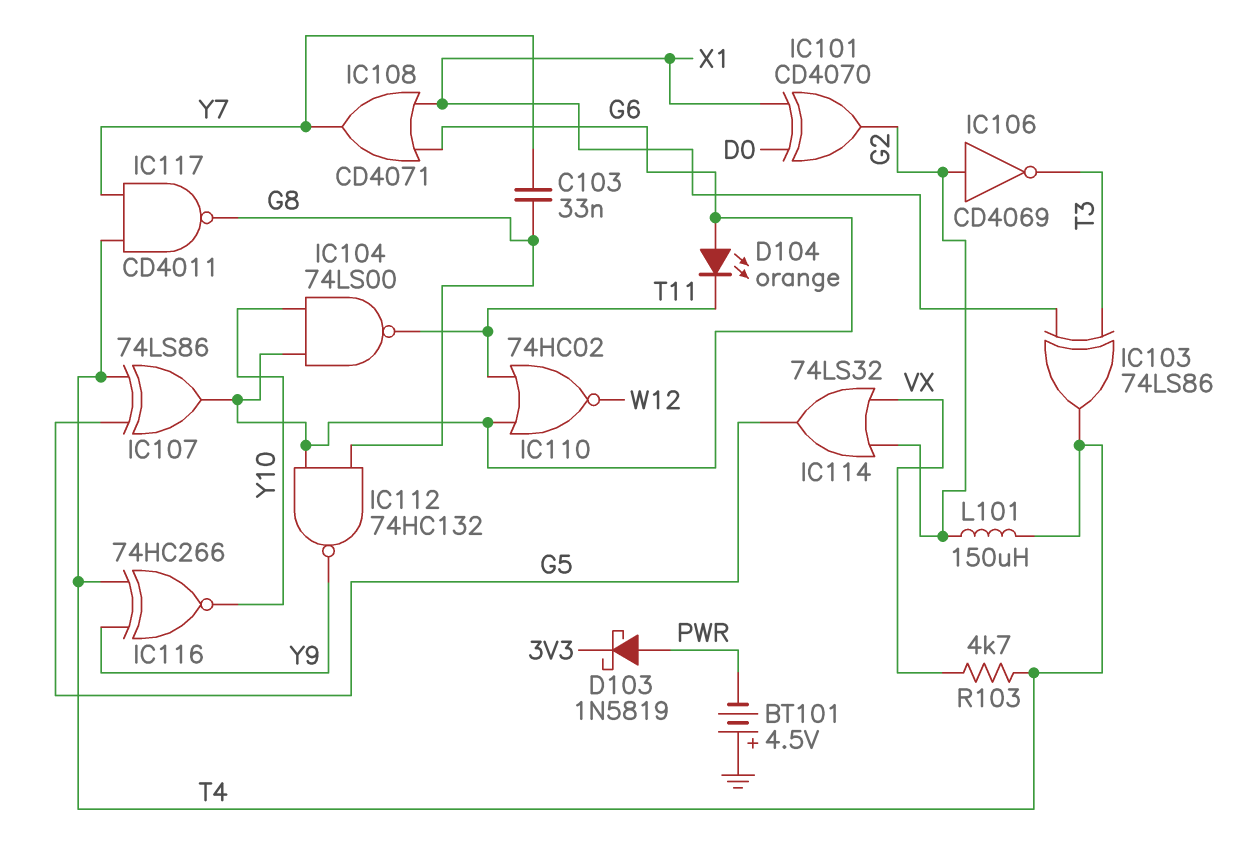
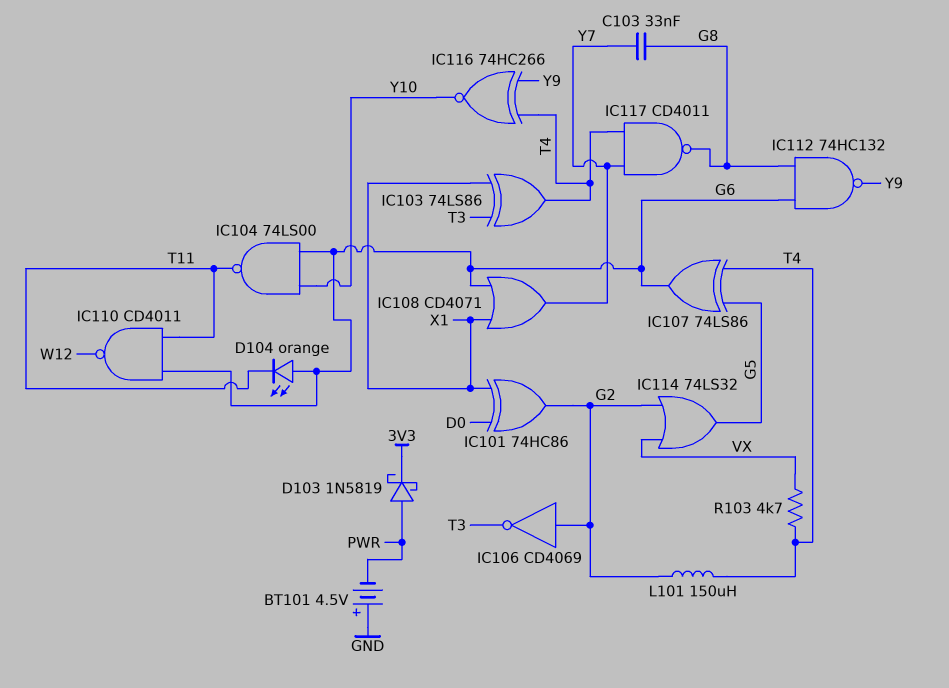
IC101: XOR CD4070 (in D0, in X1, out G2) -> XOR 74HC86 (in D0, in X1, out G2)
IC110: NOR 74HC02 (in G6, in T11, out W12) -> NAND CD4011 (in G6, in T11, out W12)

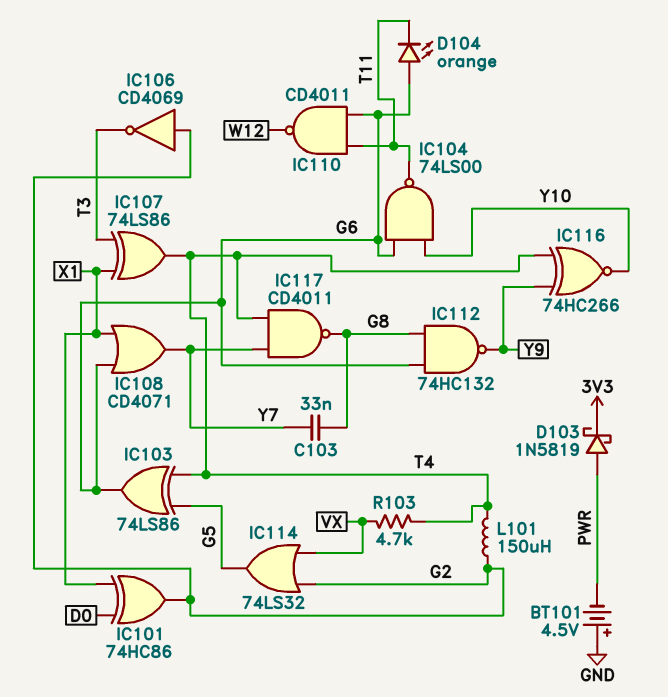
IC103: XOR 74LS86 (in T3, in X1, out T4) -> XOR 74LS86 (in G5, in T4, out G6)
IC107: XOR 74LS86 (in G5, in T4, out G6) -> XOR 74LS86 (in T3, in X1, out T4)

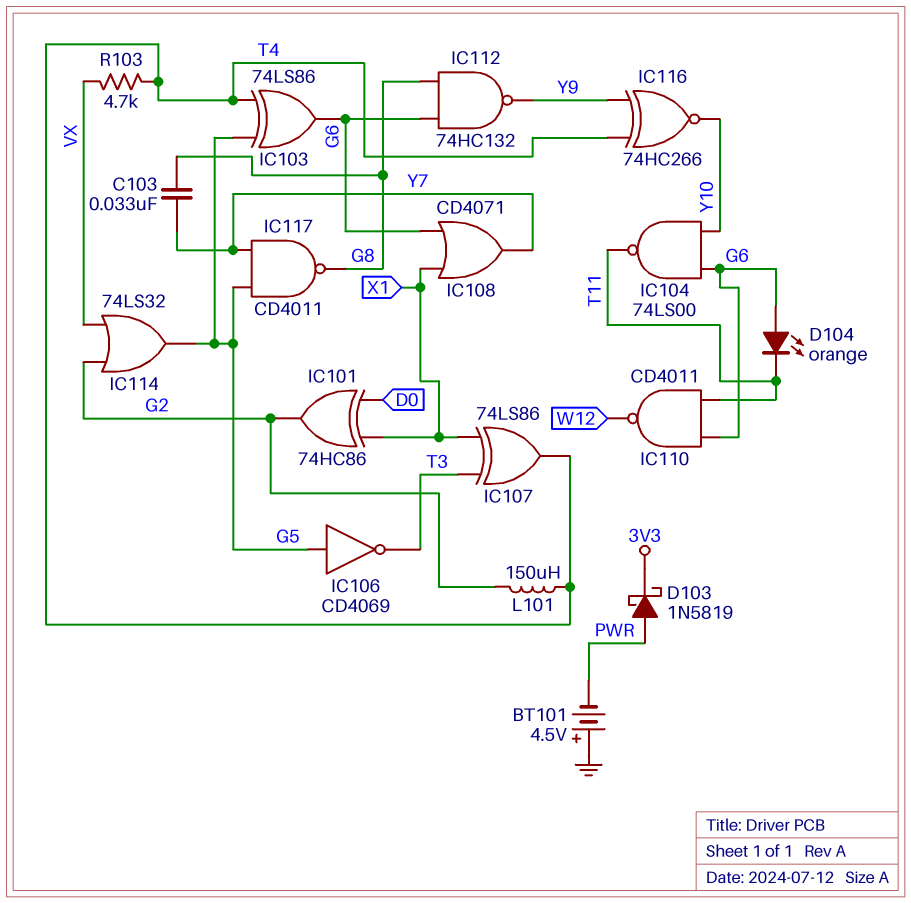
IC106: NOT CD4069 (in G2, out T3) -> NOT CD4069 (in G5, out T3)
IC117: NAND CD4011 (in T4, in Y7, out G8) -> NAND CD4011 (in G5, in Y7, out G8)

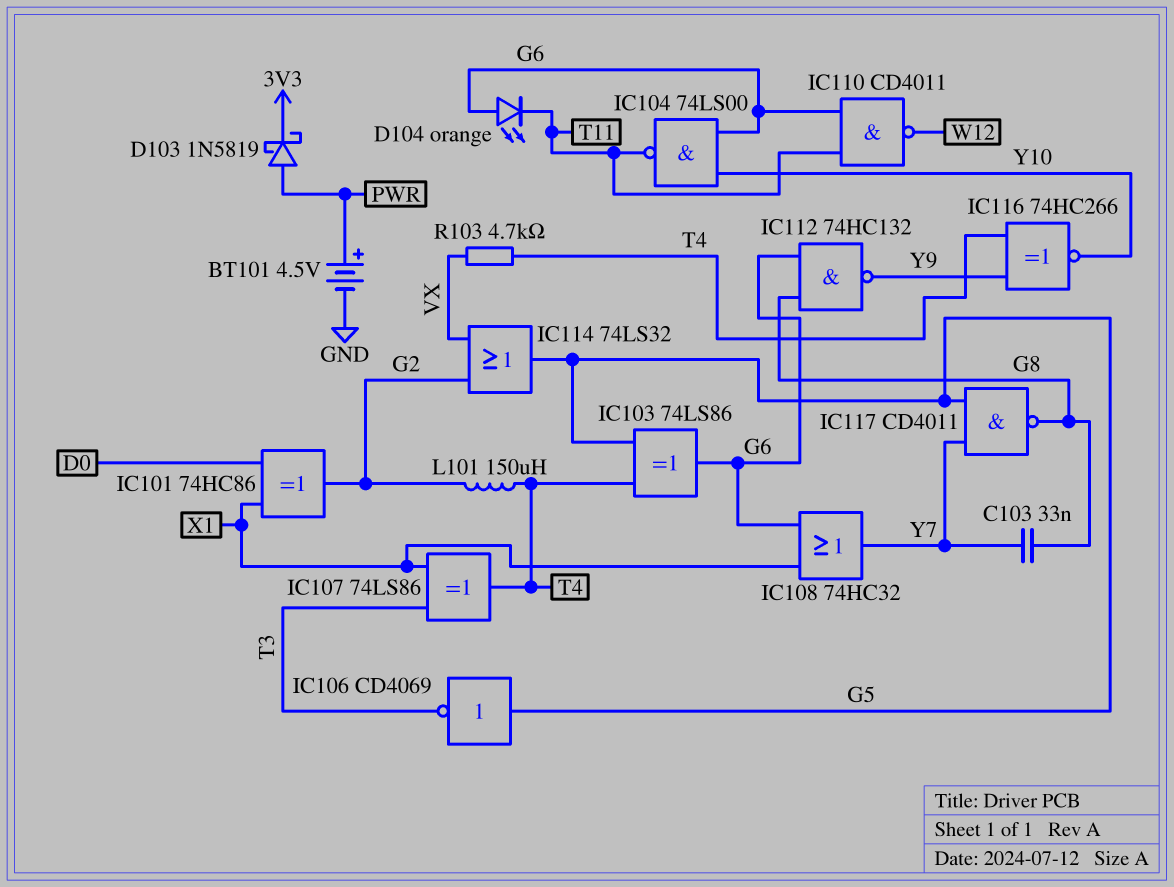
BT101: 4.5V (plus GND, minus PWR) -> 4.5V (plus PWR, minus GND)
IC108: OR CD4071 (in G6, in X1, out Y7) -> OR 74HC32 (in G6, in X1, out Y7)

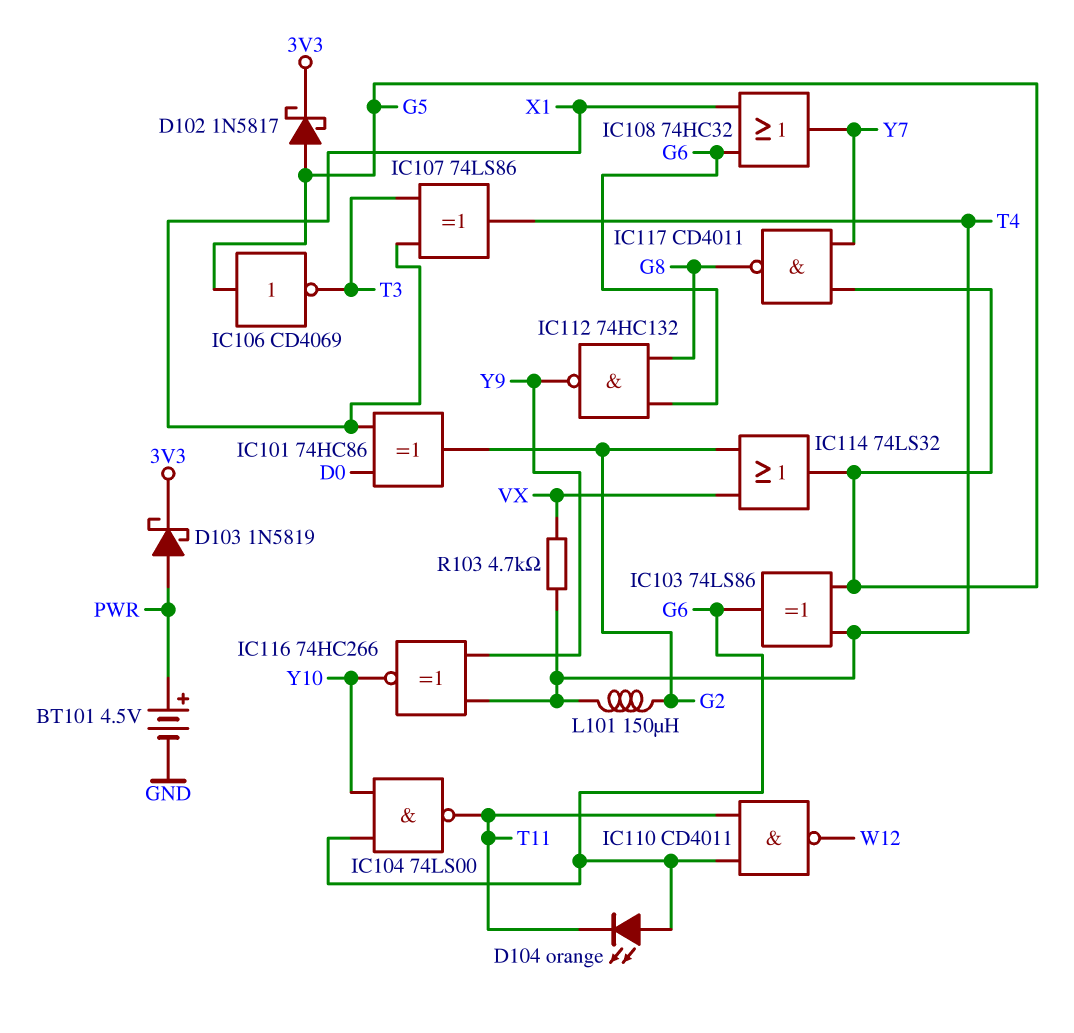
C103: 33nF (G8, Y7) -> none
D102: none -> schottky 1N5817 (A G5, K 3V3)

